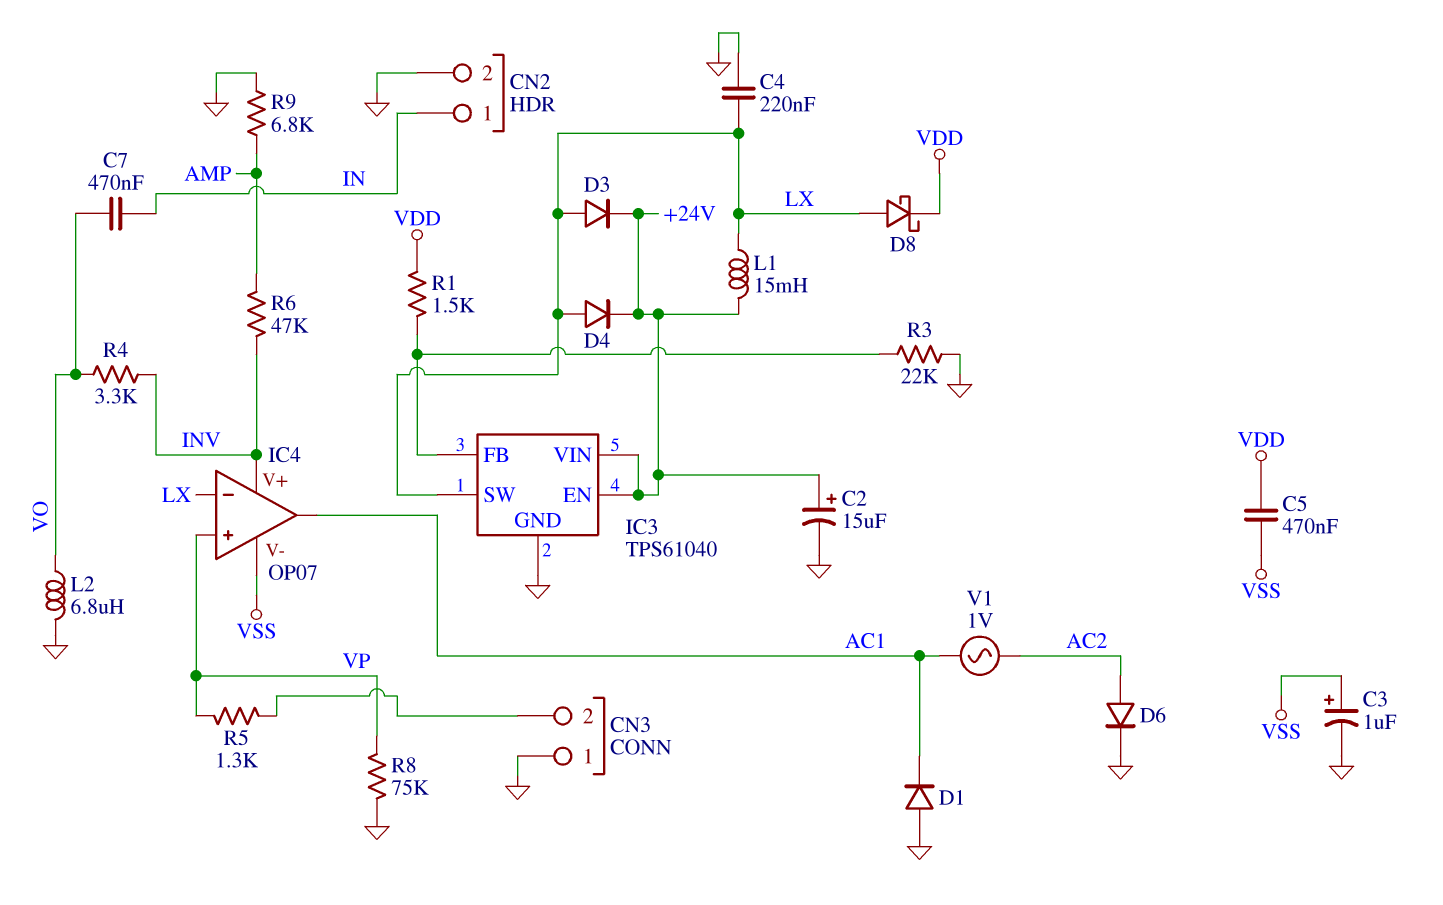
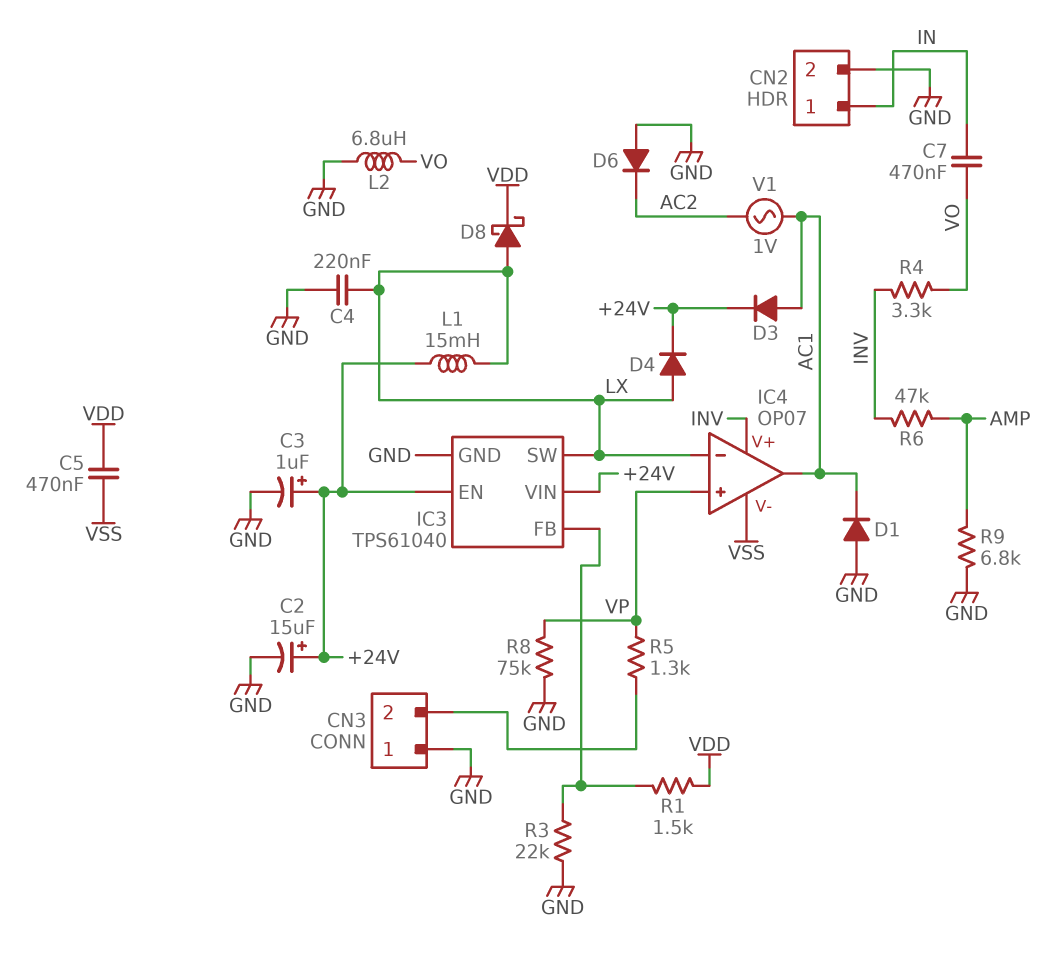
C3: 1uF (plus VSS, minus GND) -> 1uF (plus +24V, minus GND)
D3: diode (A LX, K +24V) -> diode (A AC1, K +24V)
D6: diode (A AC2, K GND) -> diode (A GND, K AC2)

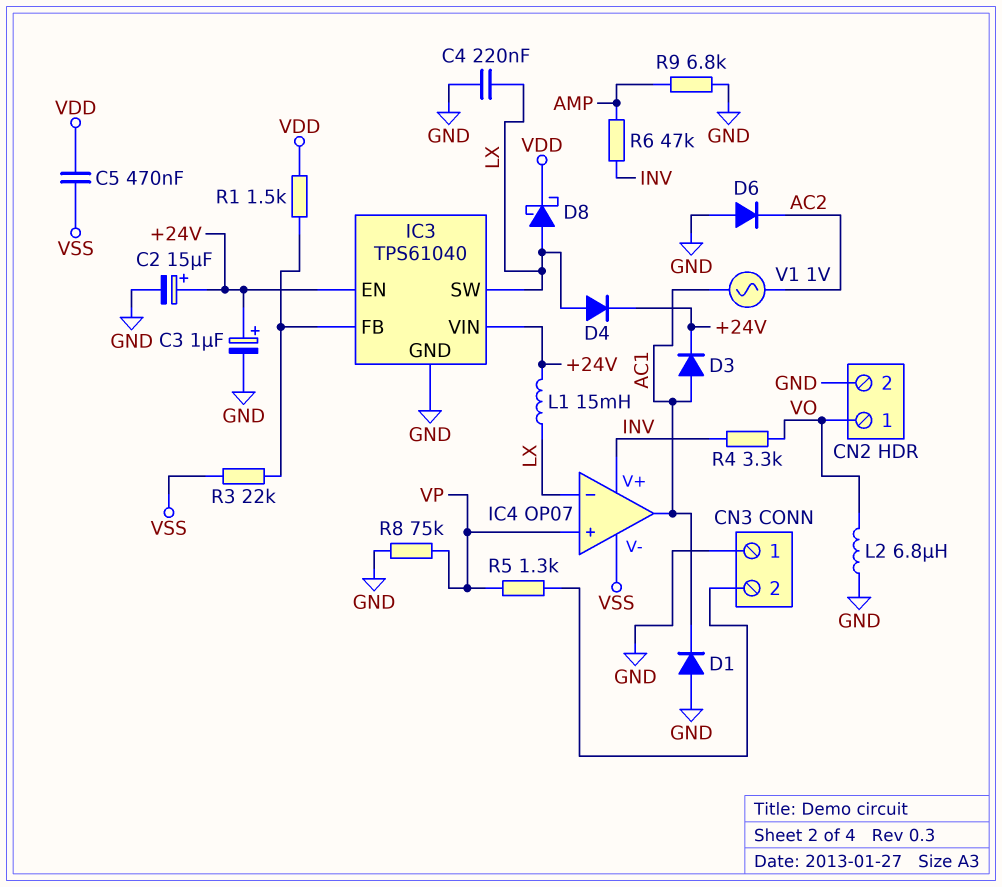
C7: 470nF (IN, VO) -> none
CN2 pin 1: IN -> VO
R3: 22k (GND, IC3/FB) -> 22k (IC3/FB, VSS)

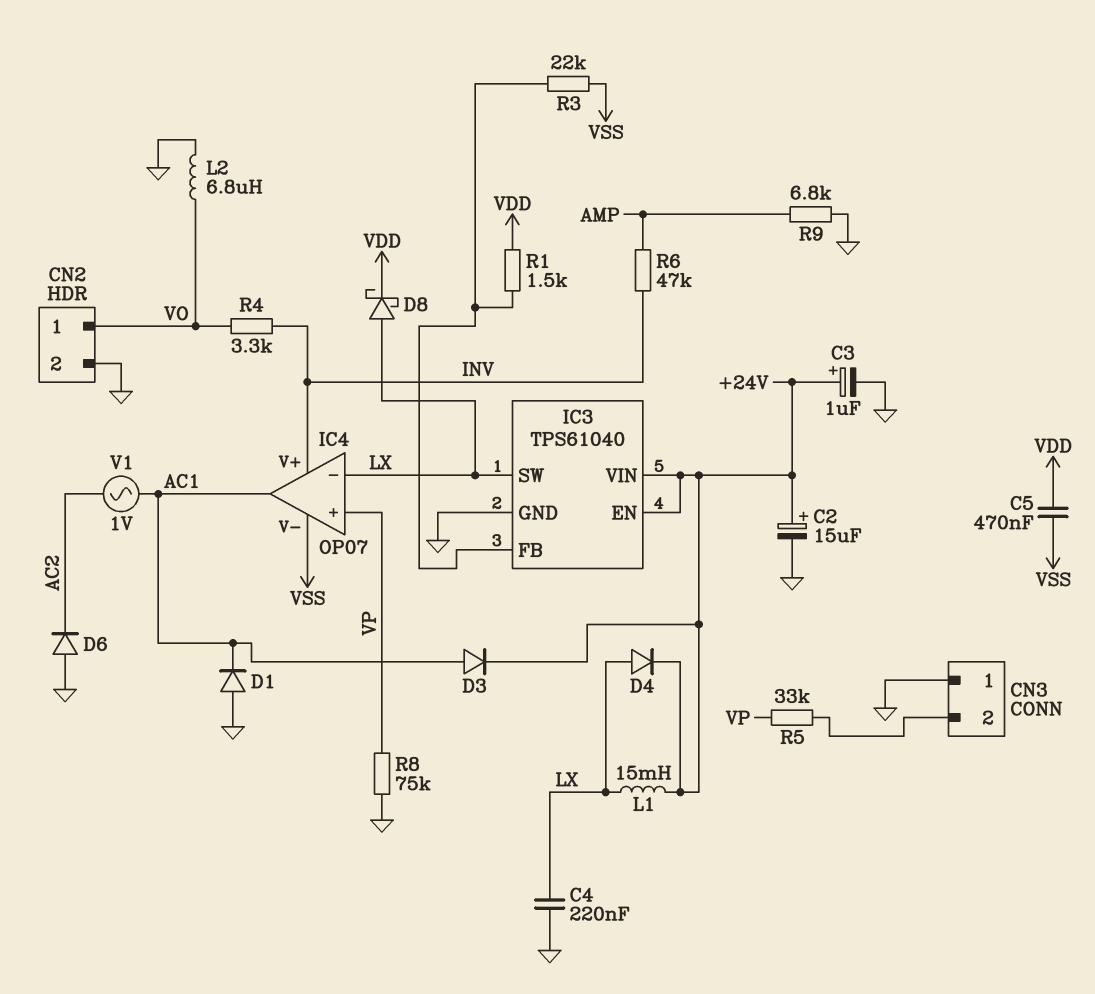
R5: 1.3k (CN3/2, VP) -> 33k (CN3/2, VP)

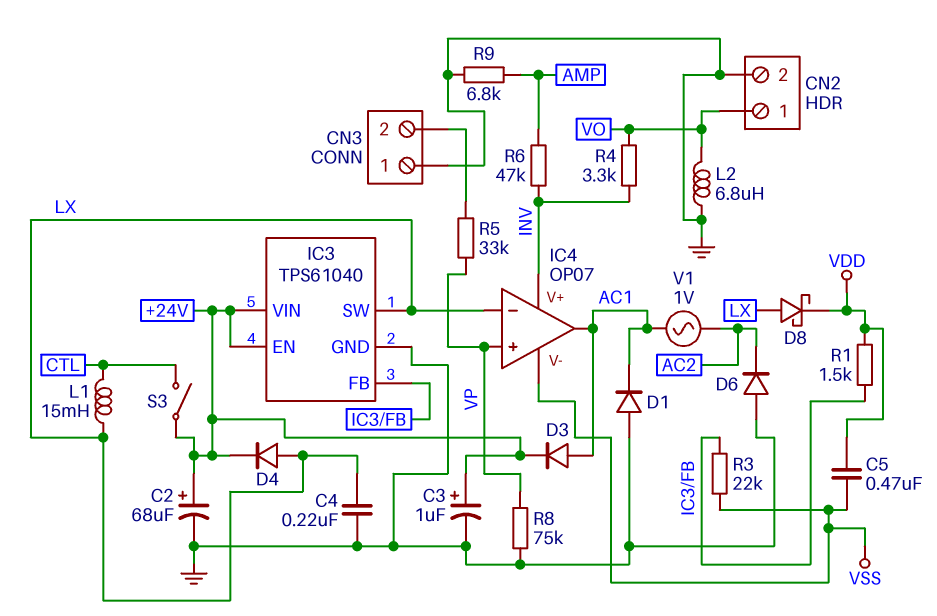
C2: 15uF (plus +24V, minus GND) -> 68uF (plus +24V, minus GND)
L1: 15mH (+24V, LX) -> 15mH (CTL, LX)
S3: none -> switch (+24V, CTL)

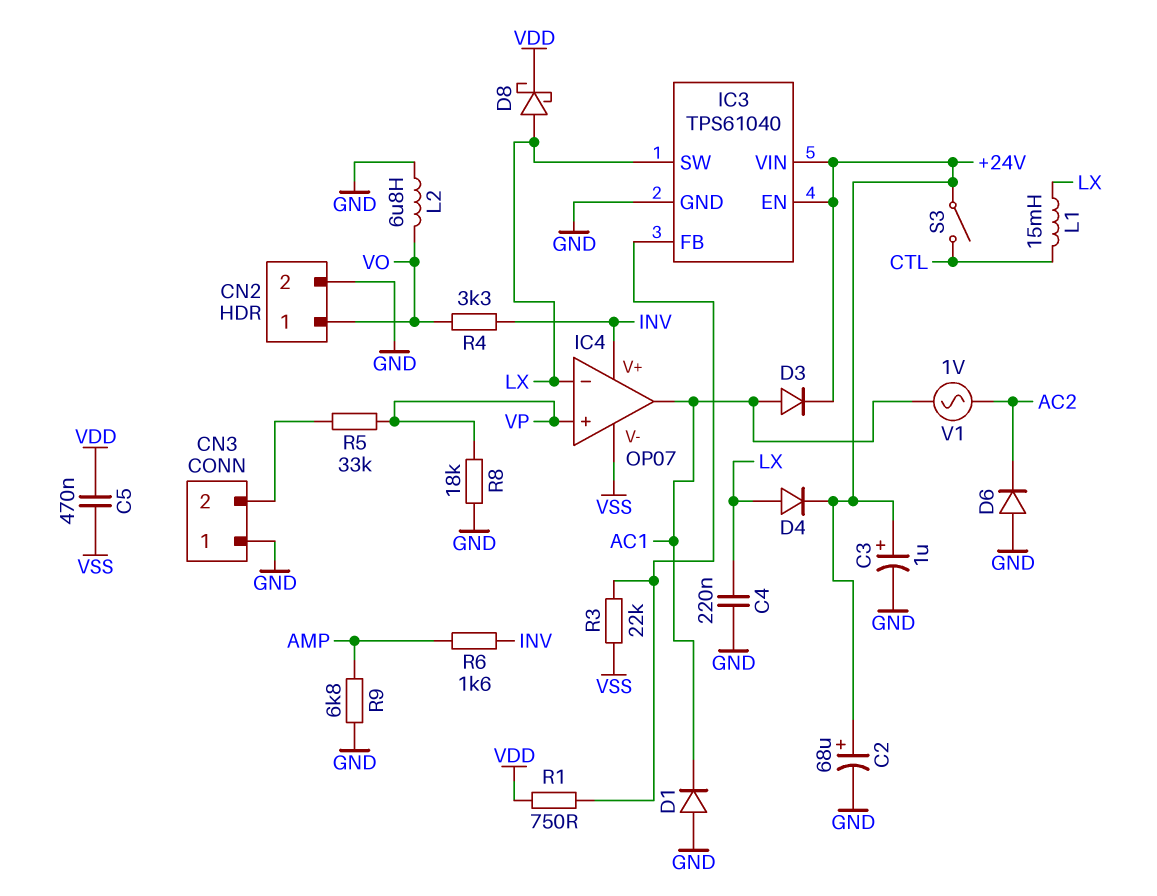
R1: 1.5k (IC3/FB, VDD) -> 750 (IC3/FB, VDD)
R6: 47k (AMP, INV) -> 1.6k (AMP, INV)
R8: 75k (GND, VP) -> 18k (GND, VP)

